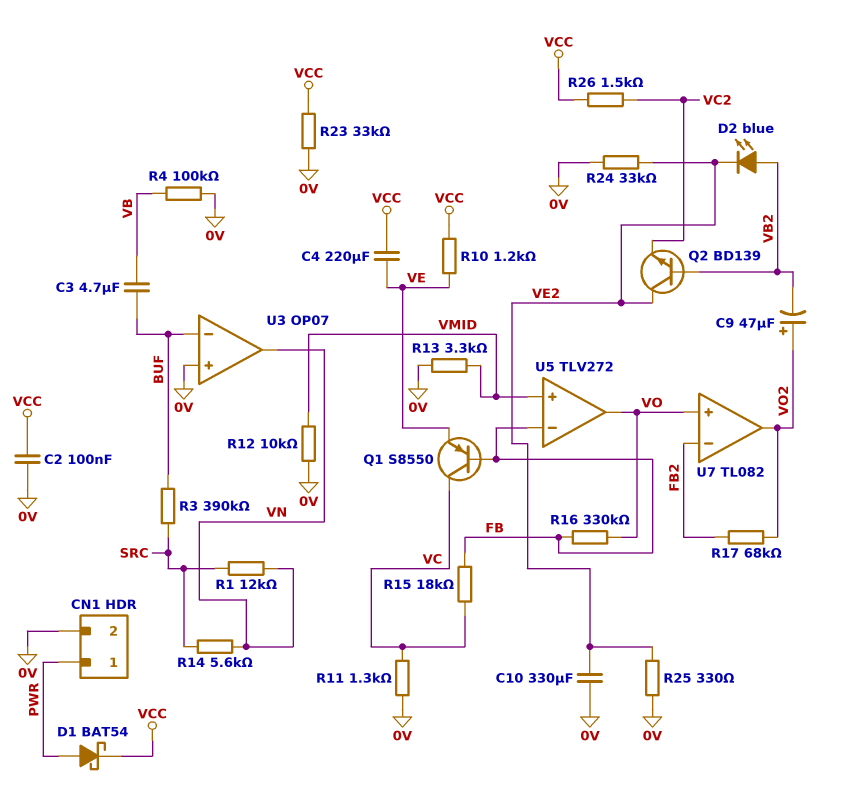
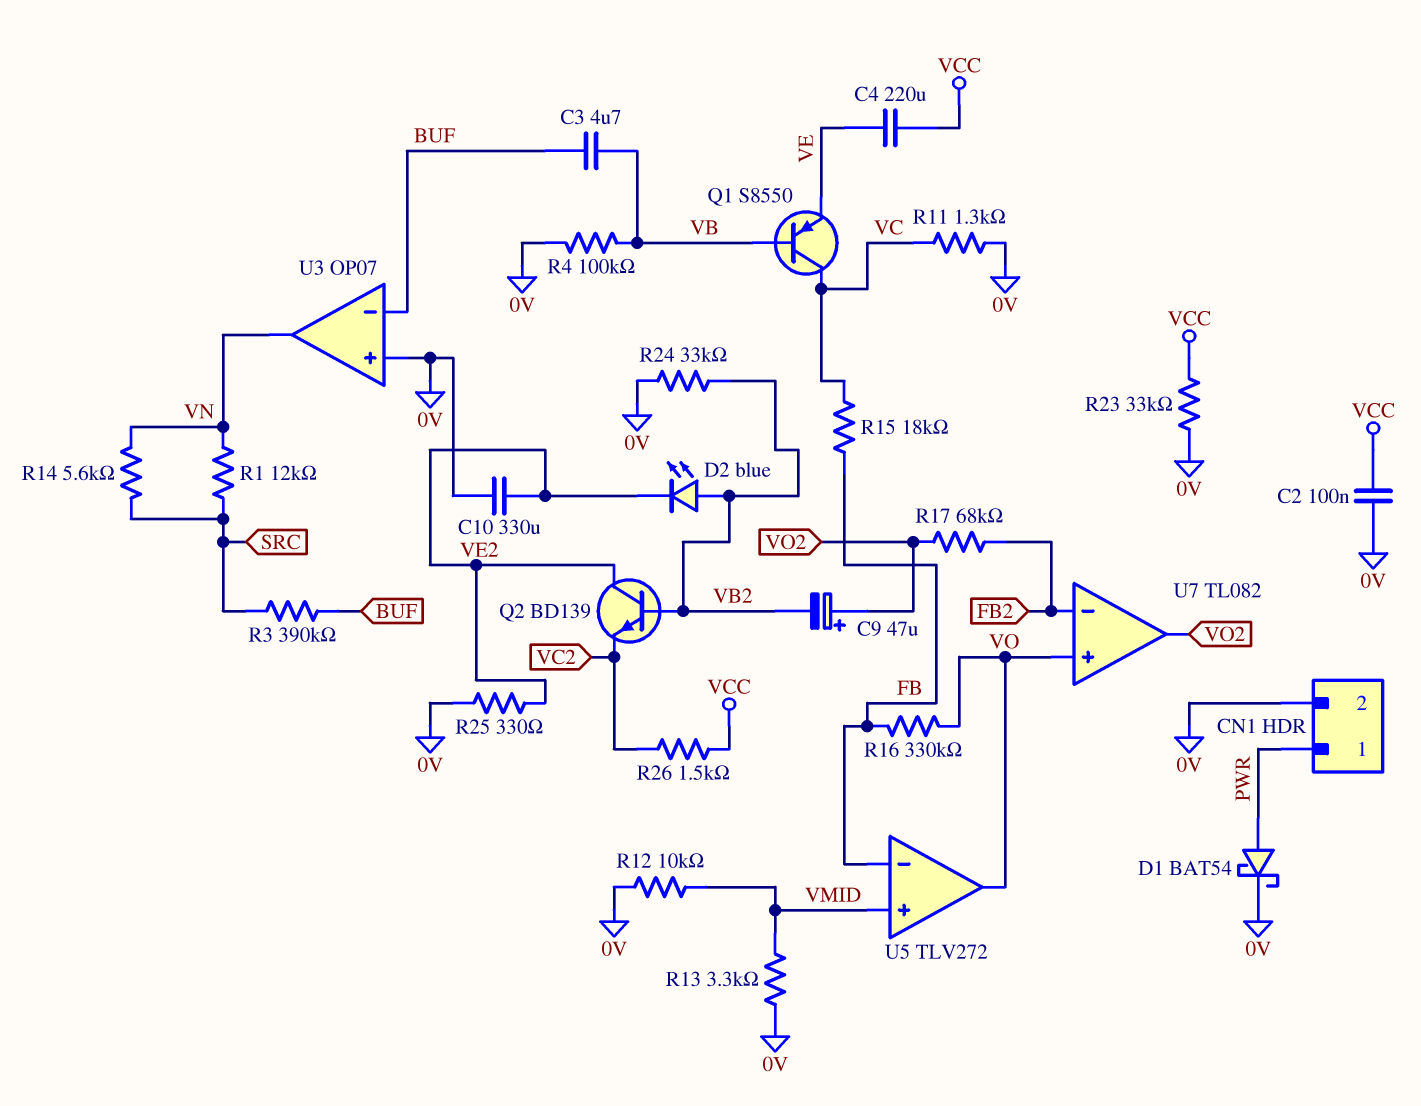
D1: schottky BAT54 (A PWR, K VCC) -> schottky BAT54 (A PWR, K 0V)
Q1: PNP S8550 (B FB, C VC, E VE) -> PNP S8550 (B VB, C VC, E VE)
R10: 1.2k (VCC, VE) -> none
R24: 33k (0V, VE2) -> 33k (0V, VB2)

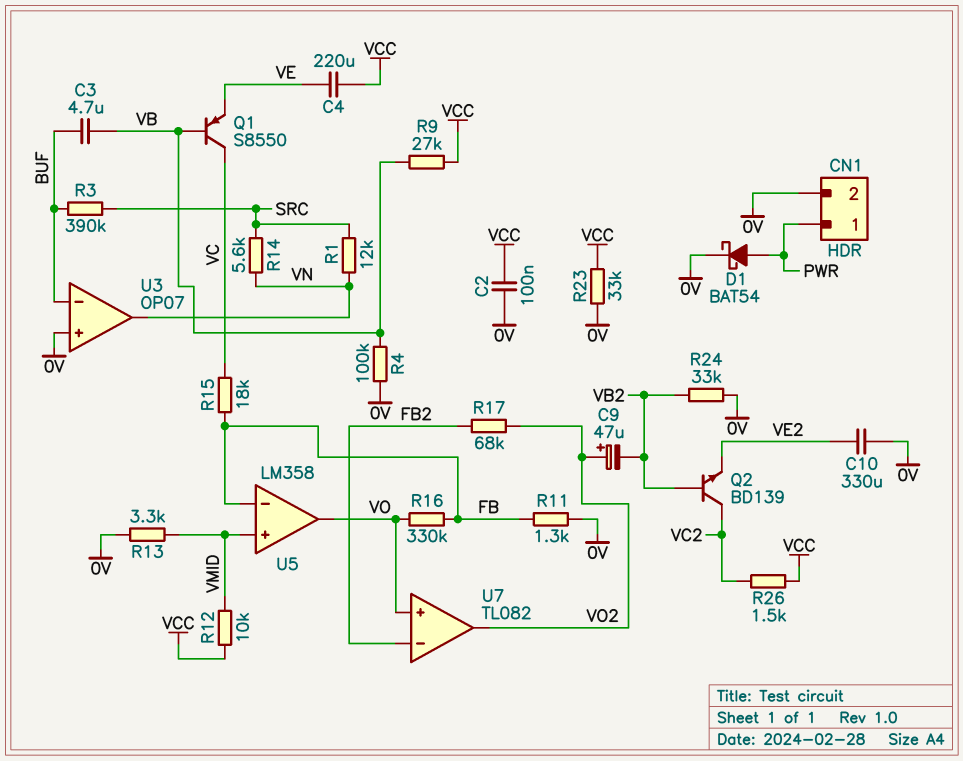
D2: LED blue (A VB2, K VE2) -> none
Q2: NPN BD139 (B VB2, C VE2, E VC2) -> NPN BD139 (B VB2, C VC2, E VE2)
R9: none -> 27k (VB, VCC)
R11: 1.3k (0V, VC) -> 1.3k (0V, FB)
R12: 10k (0V, VMID) -> 10k (VCC, VMID)
R25: 330 (0V, VE2) -> none
U5: TLV272 -> LM358

